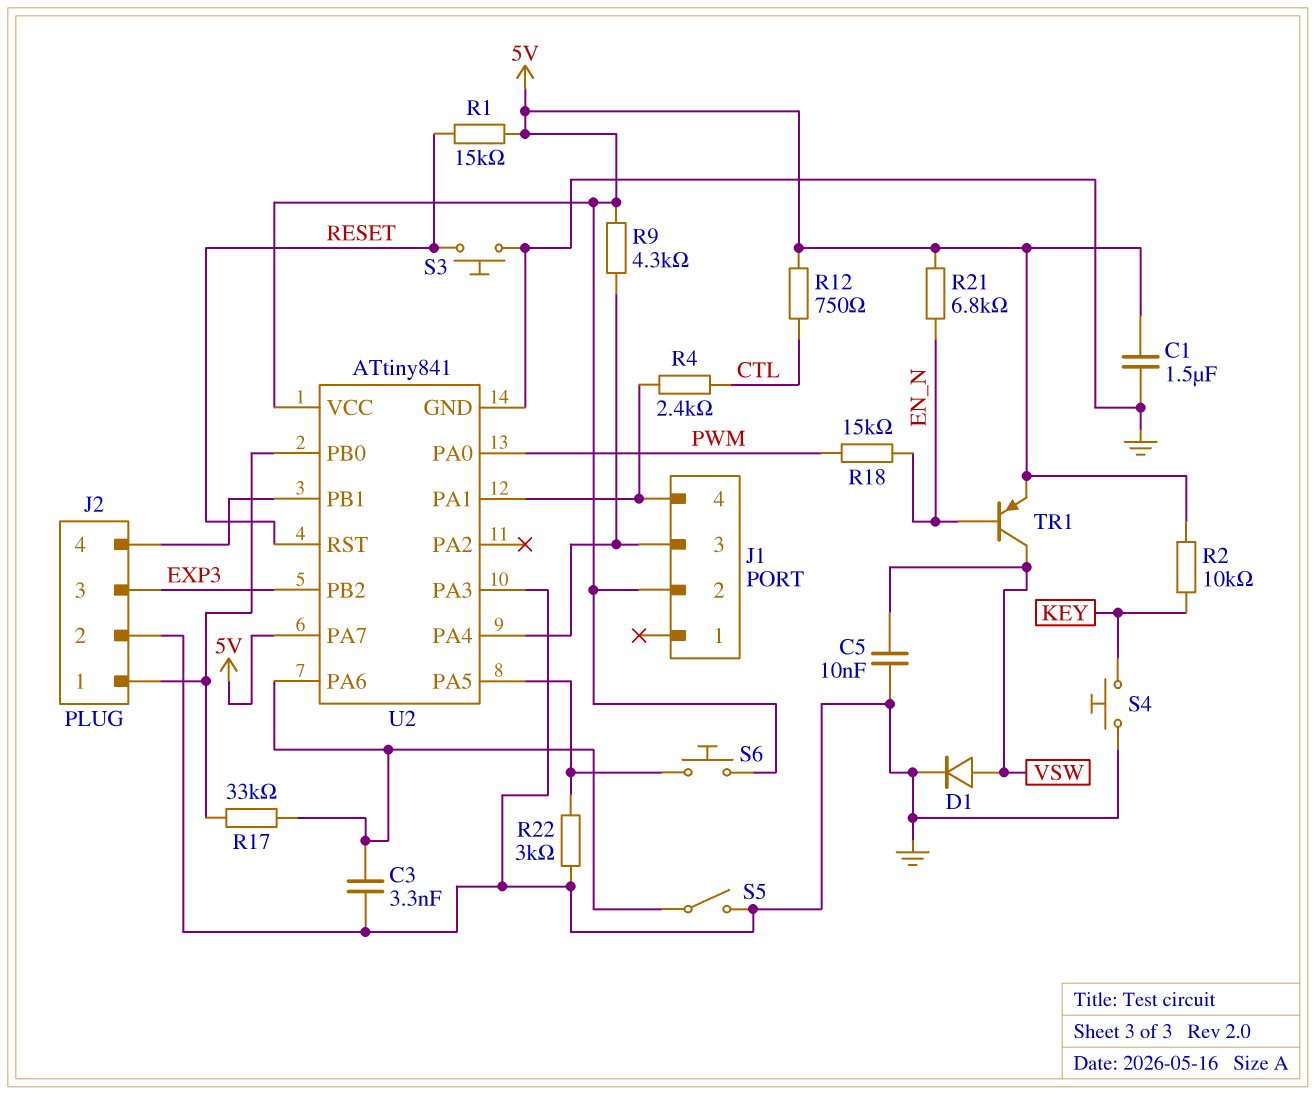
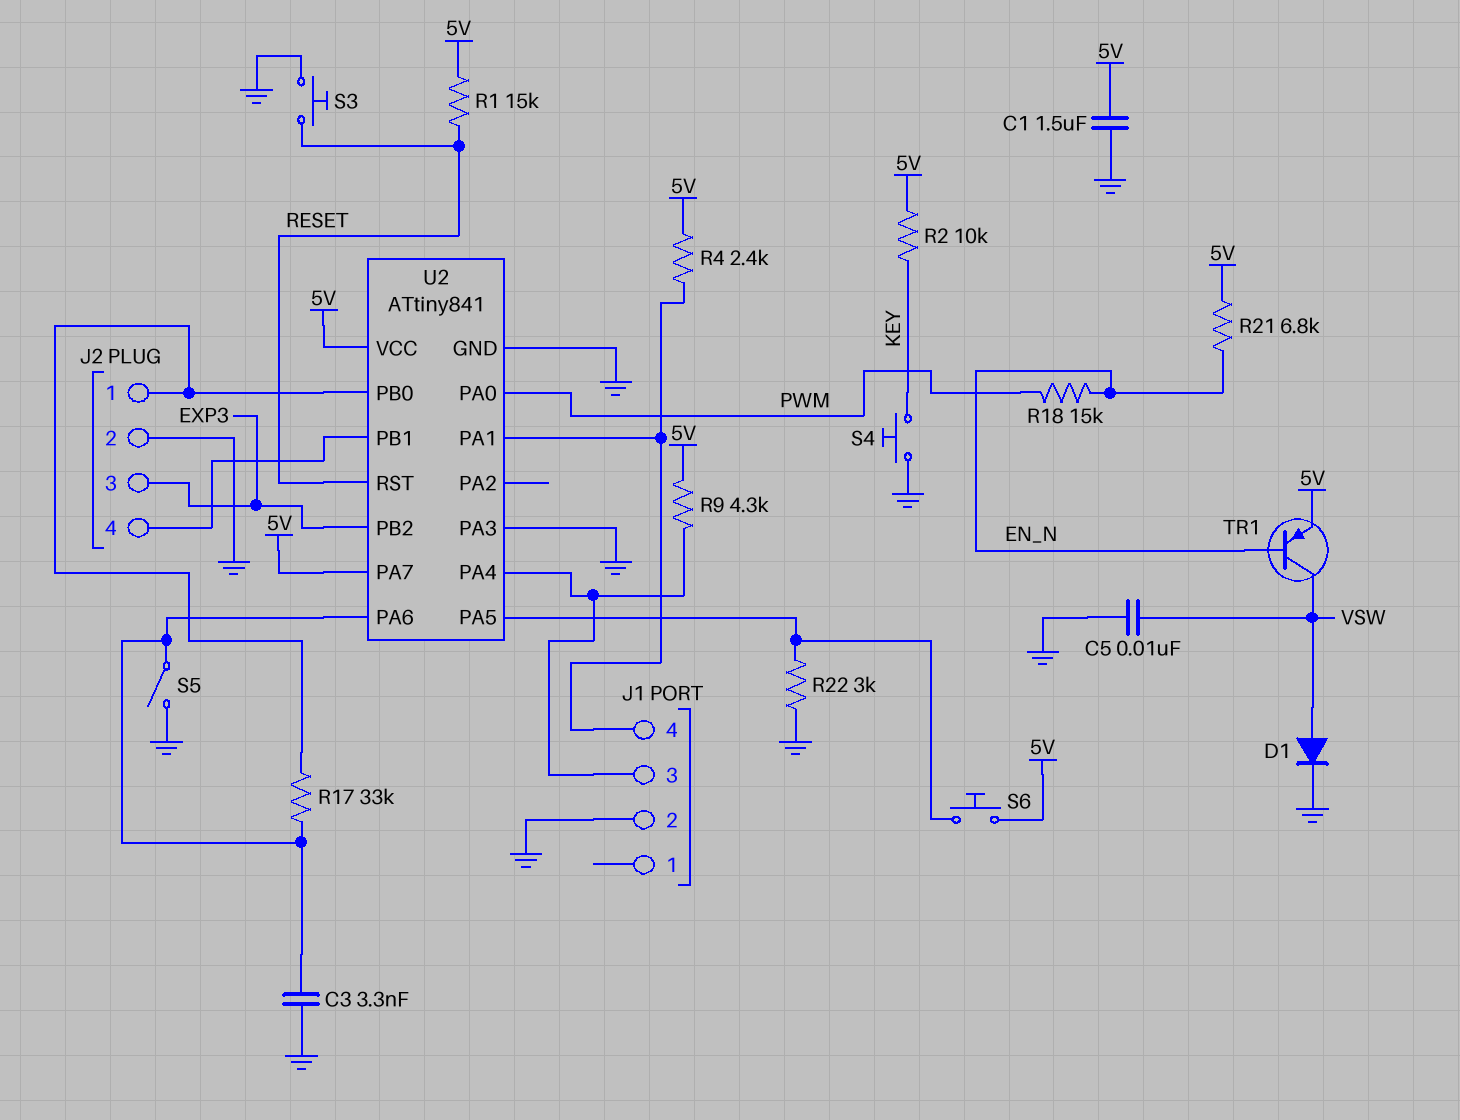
J1 pin 2: 5V -> GND
R4: 2.4k (CTL, J1/4) -> 2.4k (5V, J1/4)
R12: 750 (5V, CTL) -> none

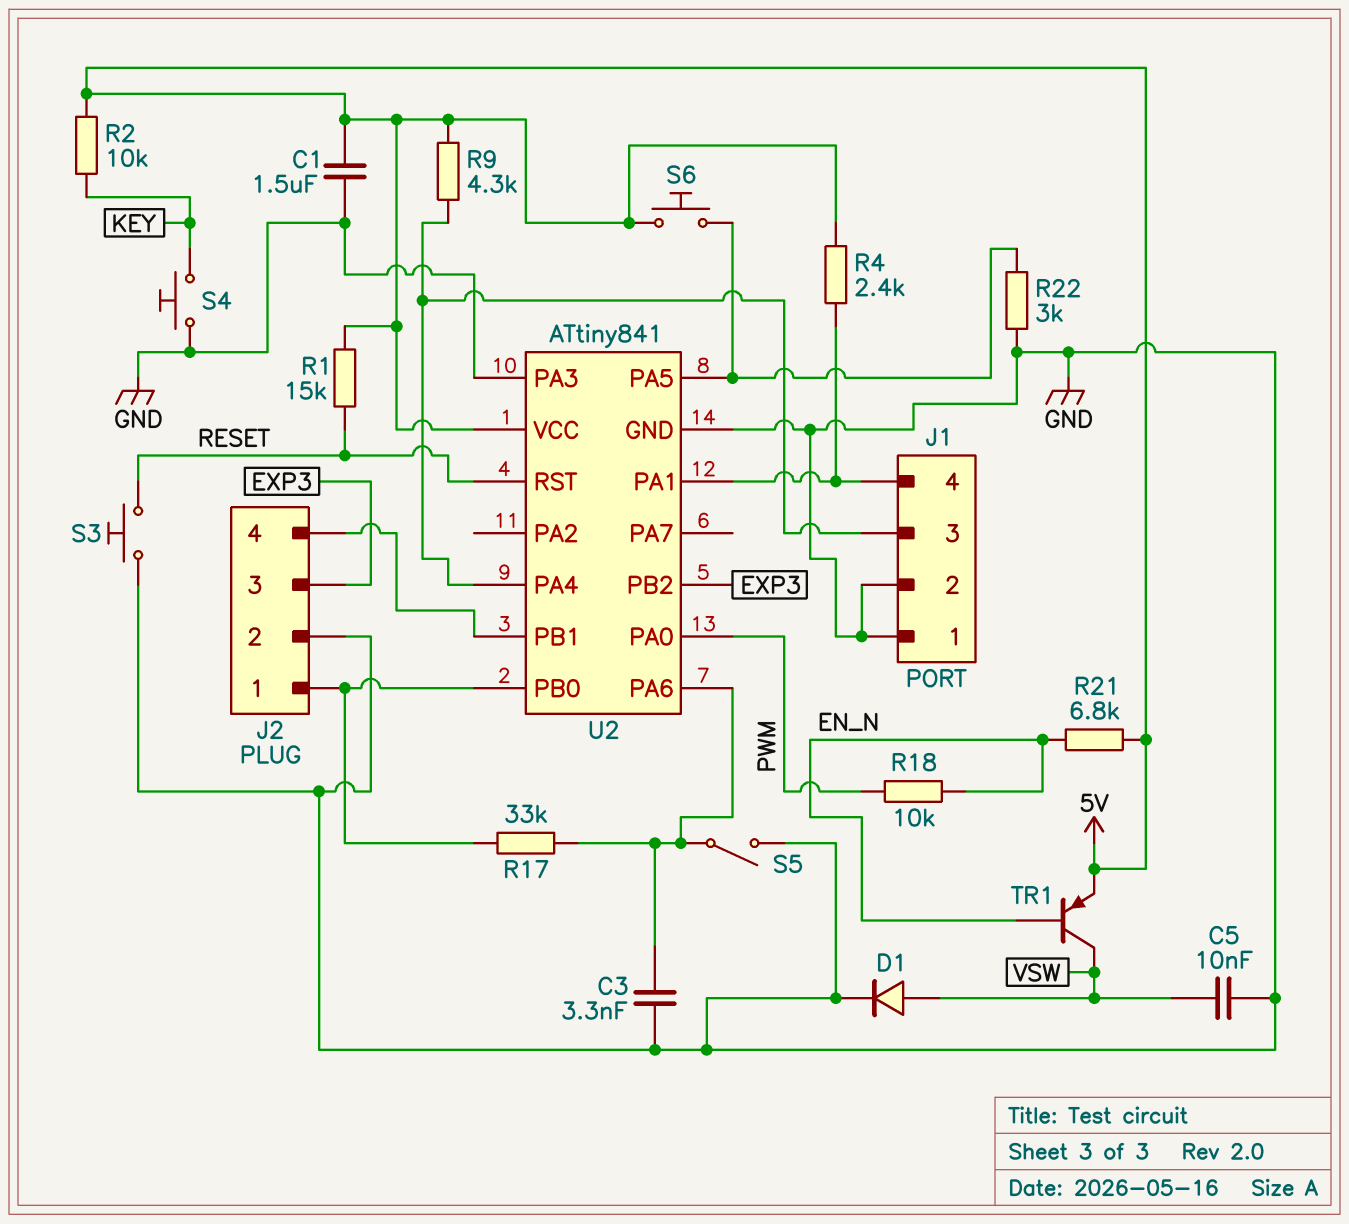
J1 pin 1: none -> GND
R18: 15k (EN_N, PWM) -> 10k (EN_N, PWM)
U2 pin PA7: 5V -> none

